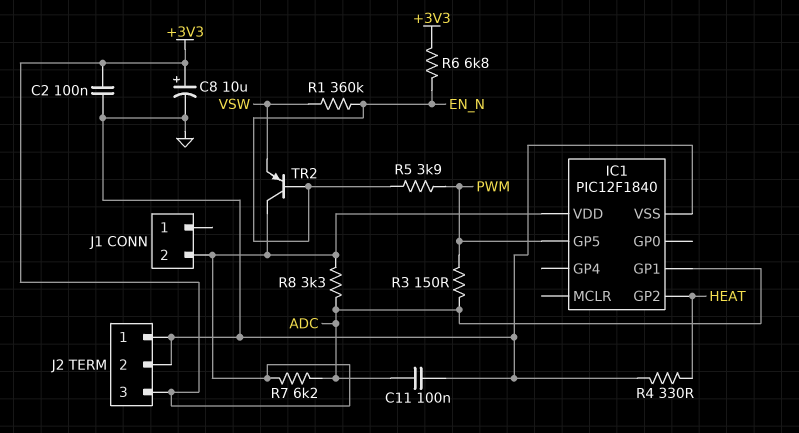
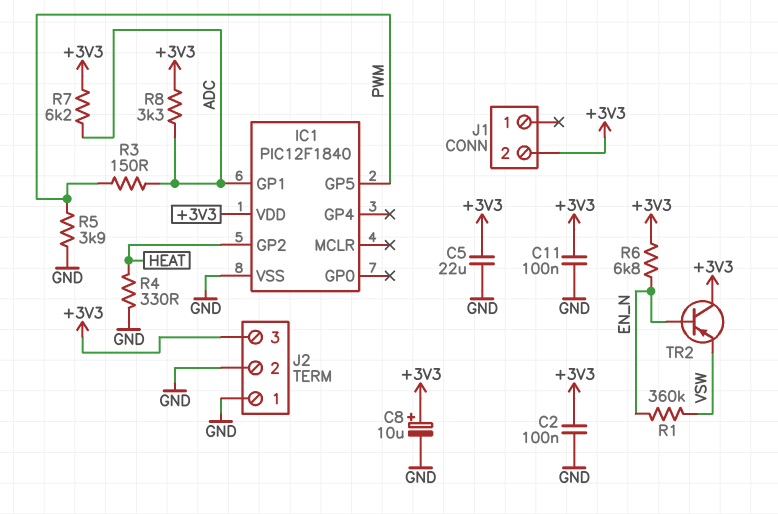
C5: none -> 22uF (+3V3, GND)
C11: 100nF (ADC, GND) -> 100nF (+3V3, GND)
R5: 3.9k (EN_N, PWM) -> 3.9k (GND, PWM)

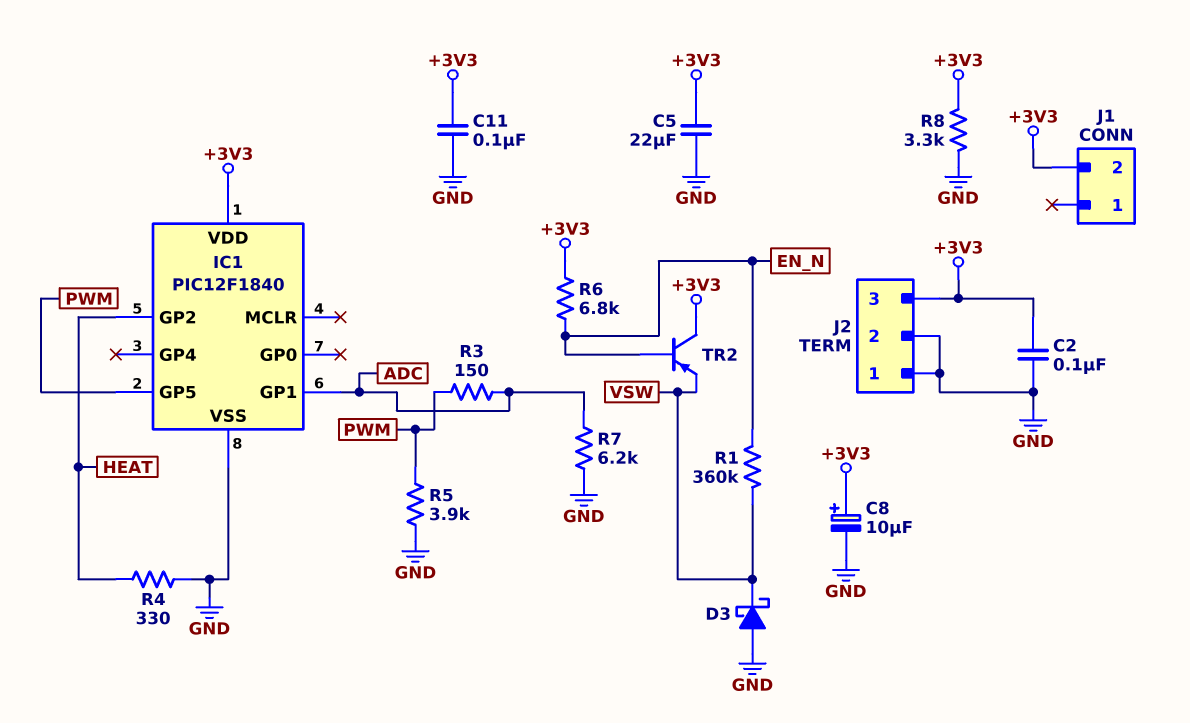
D3: none -> schottky (A GND, K VSW)
R7: 6.2k (+3V3, ADC) -> 6.2k (ADC, GND)
R8: 3.3k (+3V3, ADC) -> 3.3k (+3V3, GND)

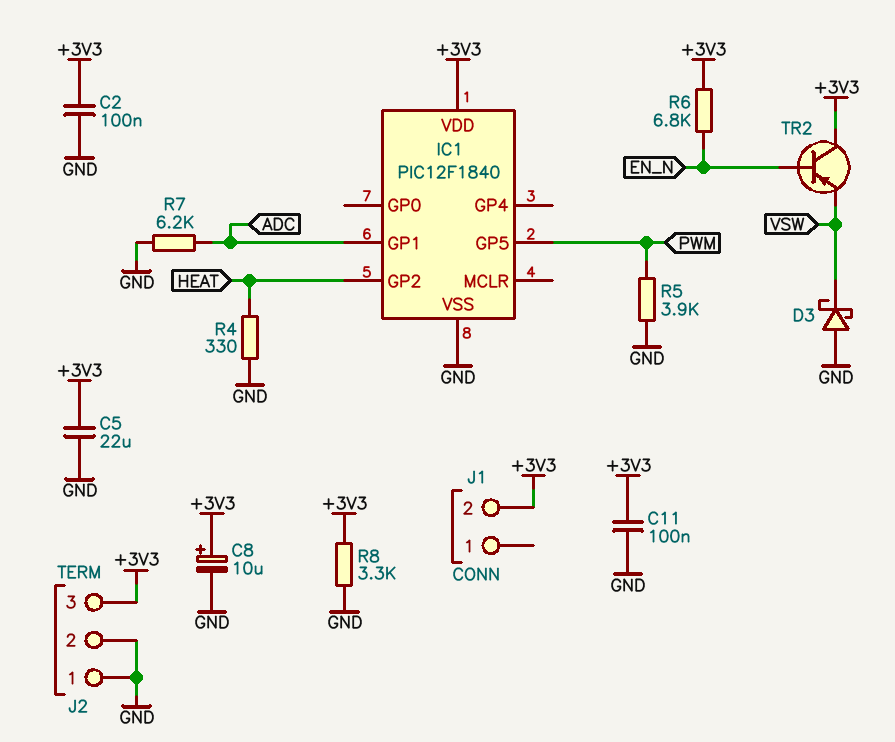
R1: 360k (EN_N, VSW) -> none
R3: 150 (ADC, PWM) -> none

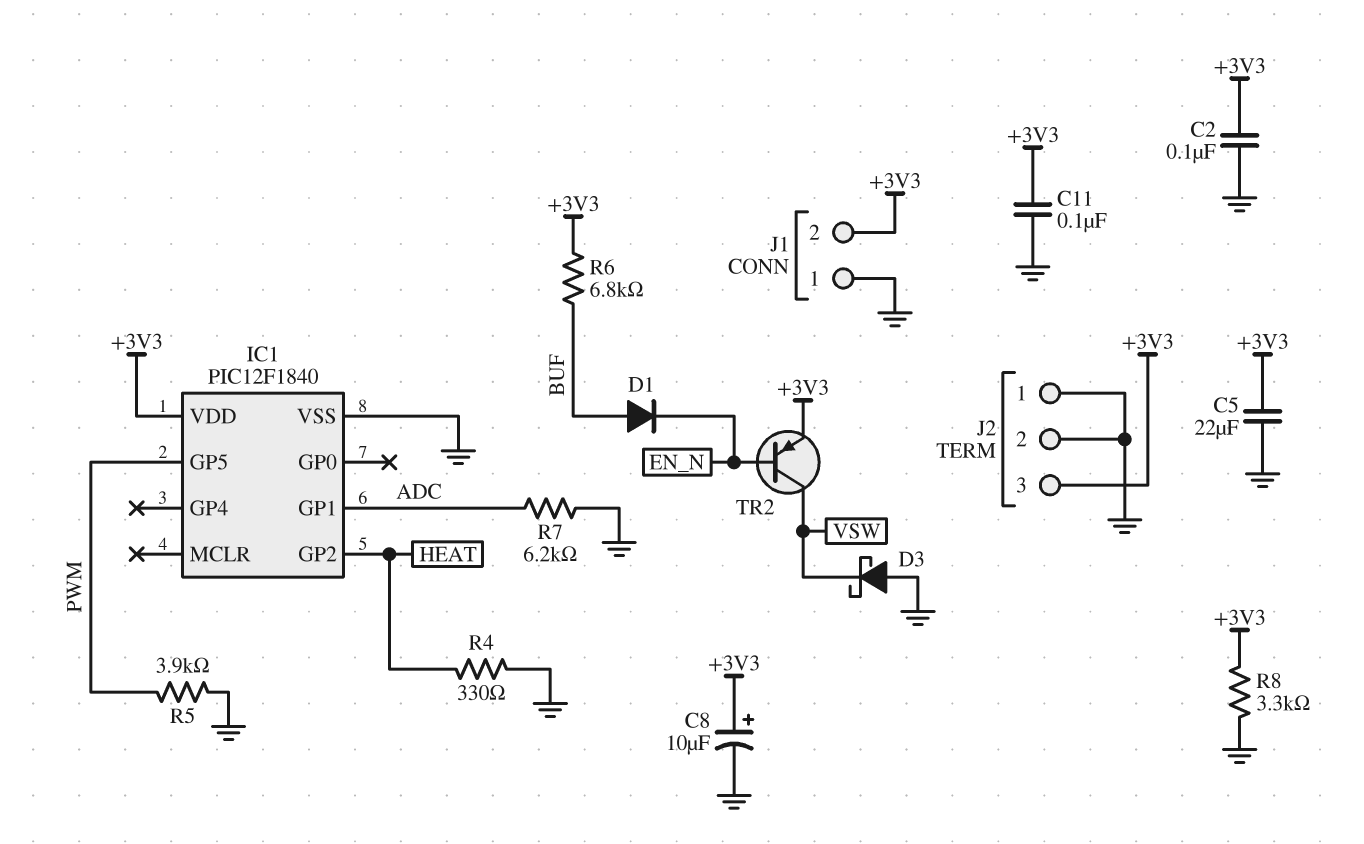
D1: none -> diode (A BUF, K EN_N)
J1 pin 1: none -> GND
R6: 6.8k (+3V3, EN_N) -> 6.8k (+3V3, BUF)
TR2: PNP (B EN_N, C +3V3, E VSW) -> PNP (B EN_N, C VSW, E +3V3)

